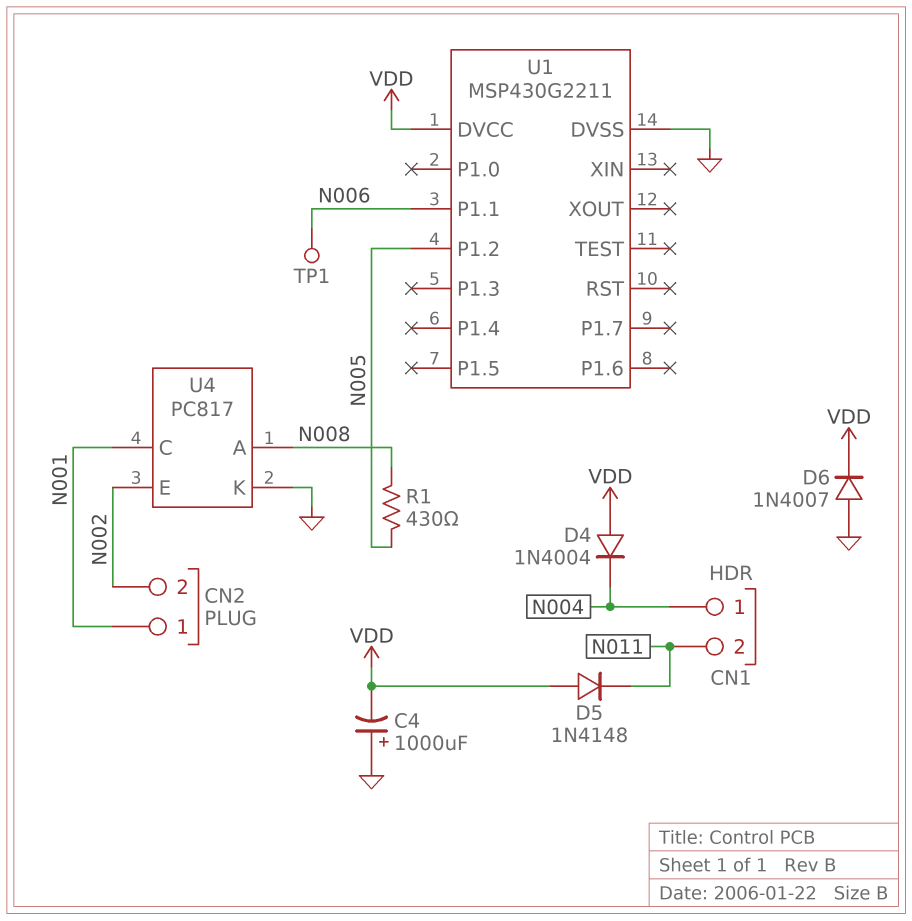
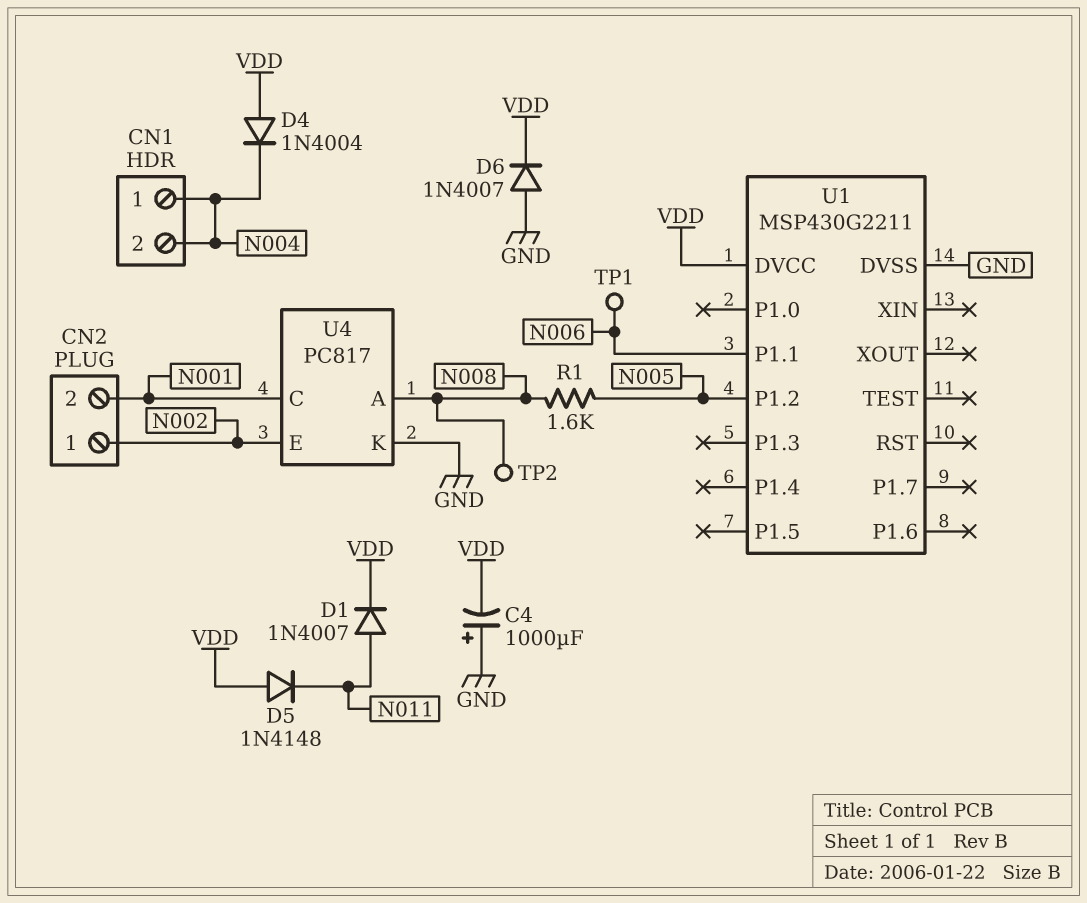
CN1 pin 2: N011 -> N004
CN2 pin 1: N001 -> N002
CN2 pin 2: N002 -> N001
D1: none -> diode 1N4007 (A N011, K VDD)
R1: 430 (N005, N008) -> 1.6k (N005, N008)
TP2: none -> test point (N008)

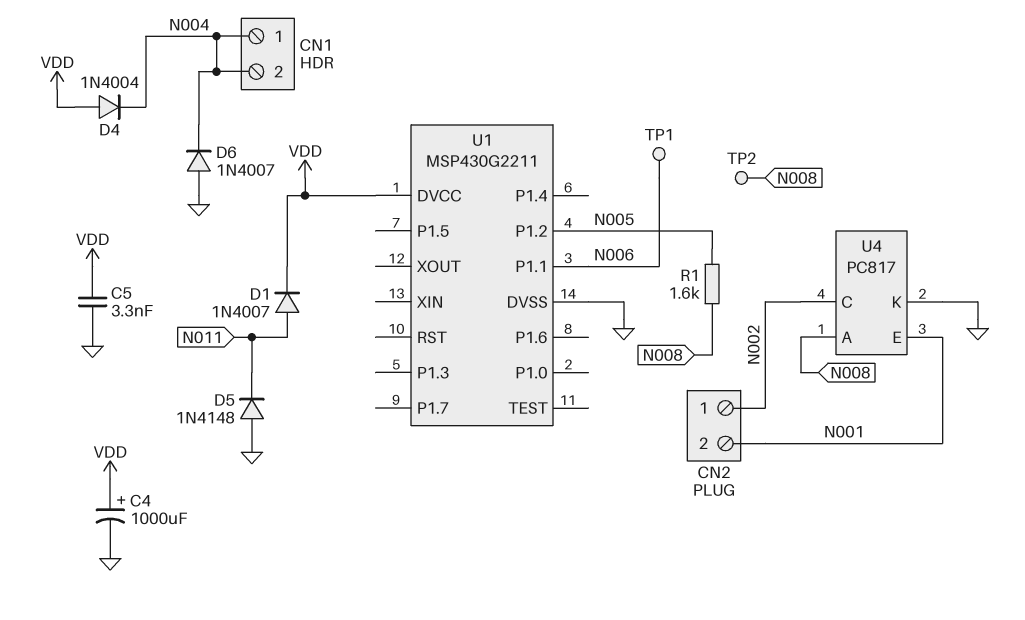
C4: 1000uF (plus GND, minus VDD) -> 1000uF (plus VDD, minus GND)
C5: none -> 3.3nF (GND, VDD)
D5: diode 1N4148 (A VDD, K N011) -> diode 1N4148 (A GND, K N011)
D6: diode 1N4007 (A GND, K VDD) -> diode 1N4007 (A GND, K N004)
U4 pin C: N001 -> N002
U4 pin E: N002 -> N001

